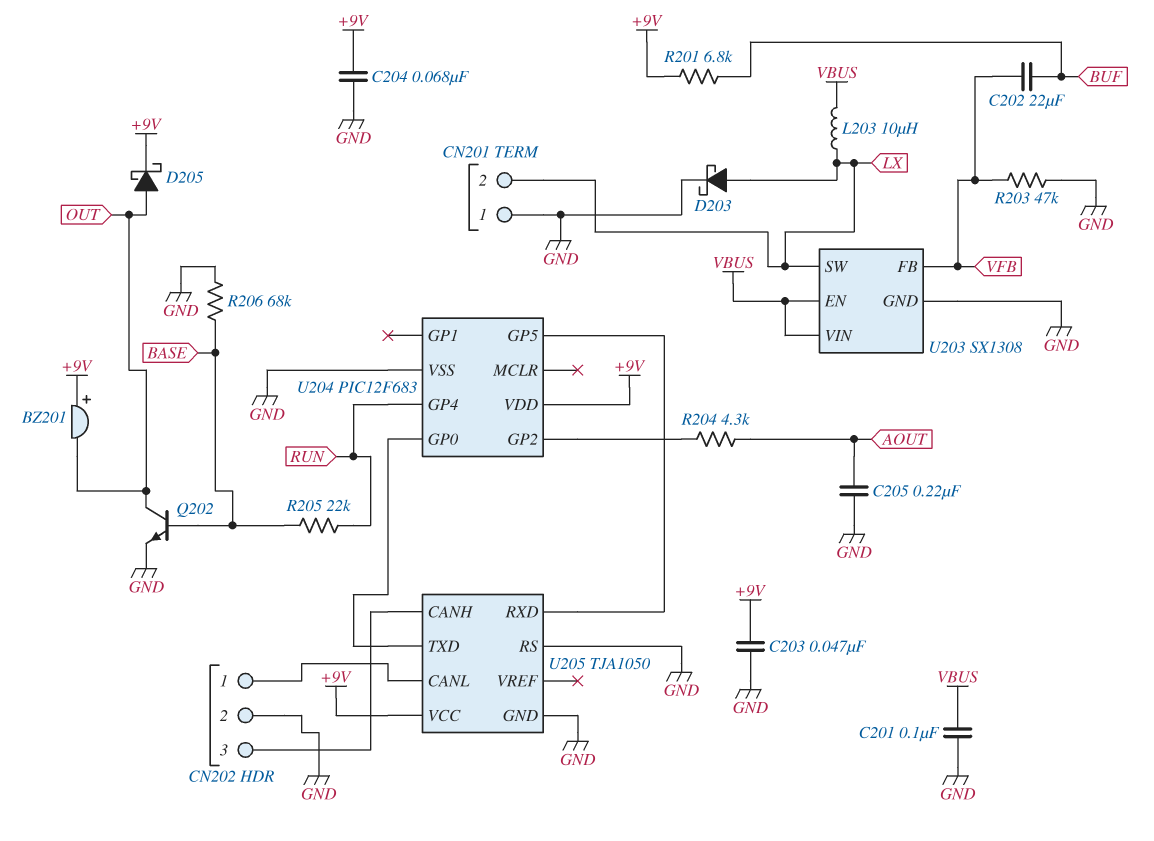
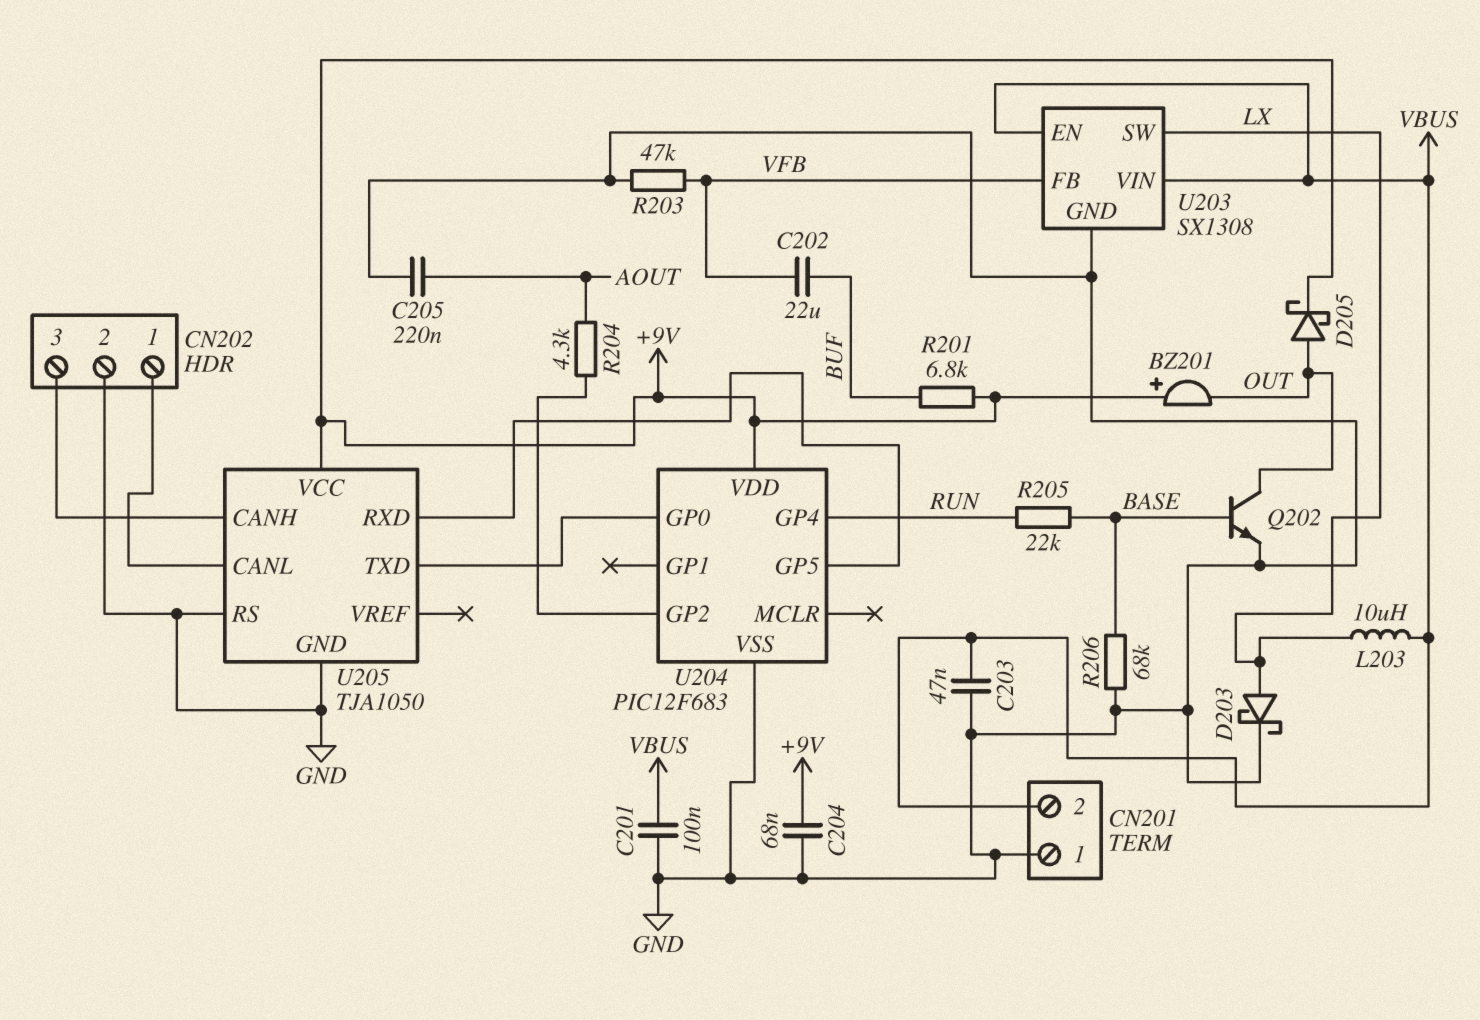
C203: 47nF (+9V, GND) -> 47nF (GND, VBUS)
CN201 pin 2: LX -> VBUS

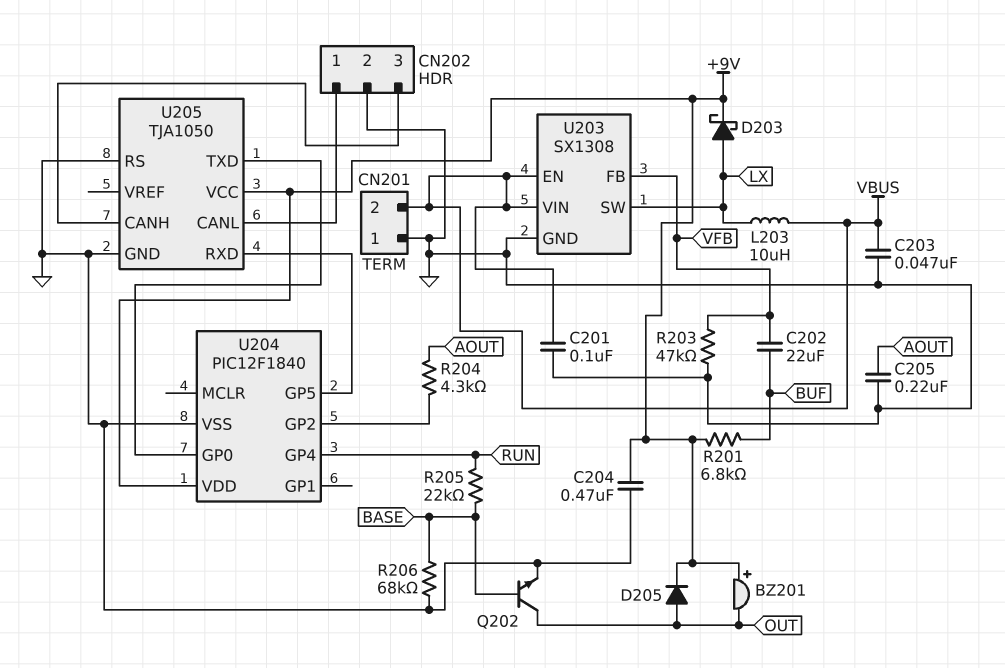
C204: 68nF (+9V, GND) -> 470nF (+9V, GND)
D203: schottky (A LX, K GND) -> schottky (A LX, K +9V)
D205: schottky (A OUT, K +9V) -> diode (A OUT, K +9V)
U204: PIC12F683 -> PIC12F1840

